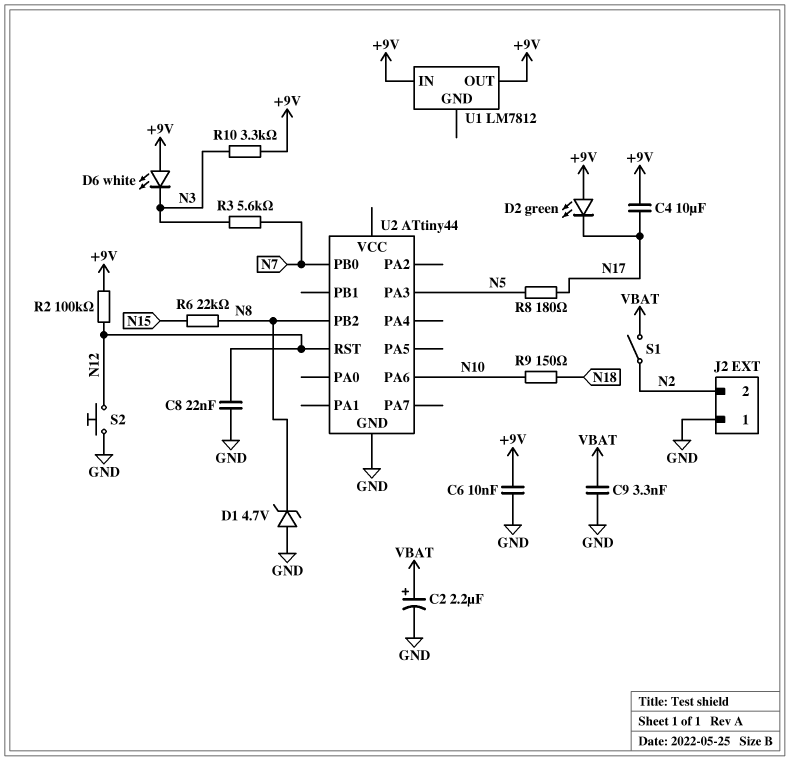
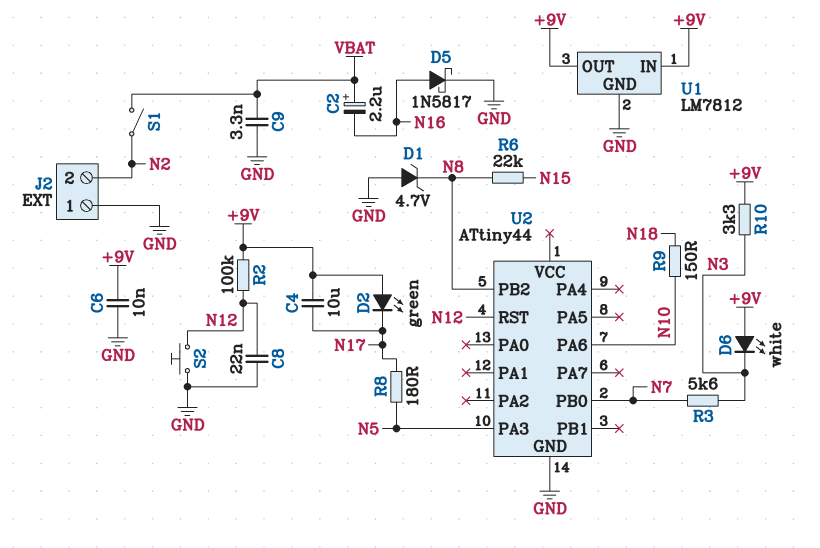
C2: 2.2uF (plus VBAT, minus GND) -> 2.2uF (plus VBAT, minus N16)
D5: none -> schottky 1N5817 (A N16, K GND)
U1 pin GND: none -> GND

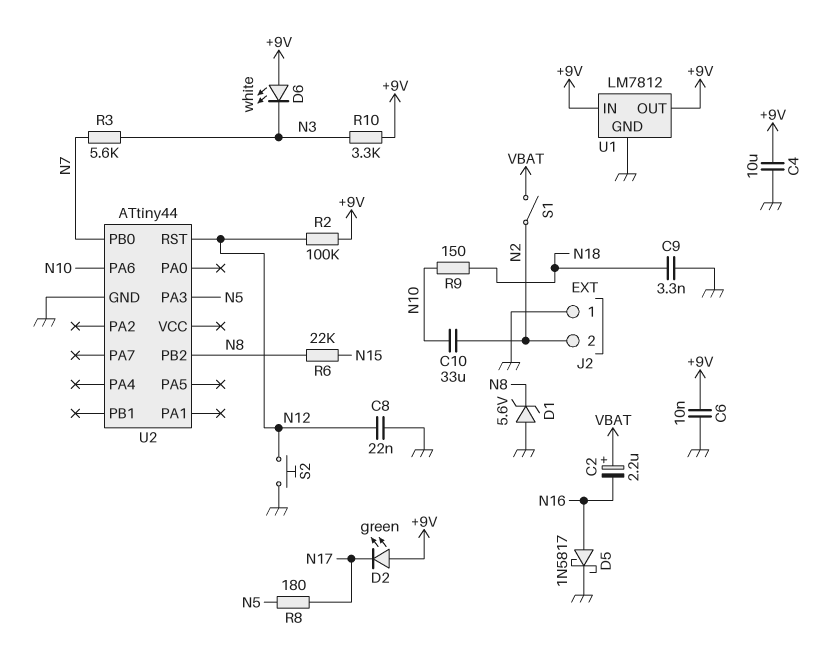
C4: 10uF (+9V, N17) -> 10uF (+9V, GND)
C9: 3.3nF (GND, VBAT) -> 3.3nF (GND, N18)
C10: none -> 33uF (N2, N10)
D1: zener 4.7V (A GND, K N8) -> zener 5.6V (A GND, K N8)

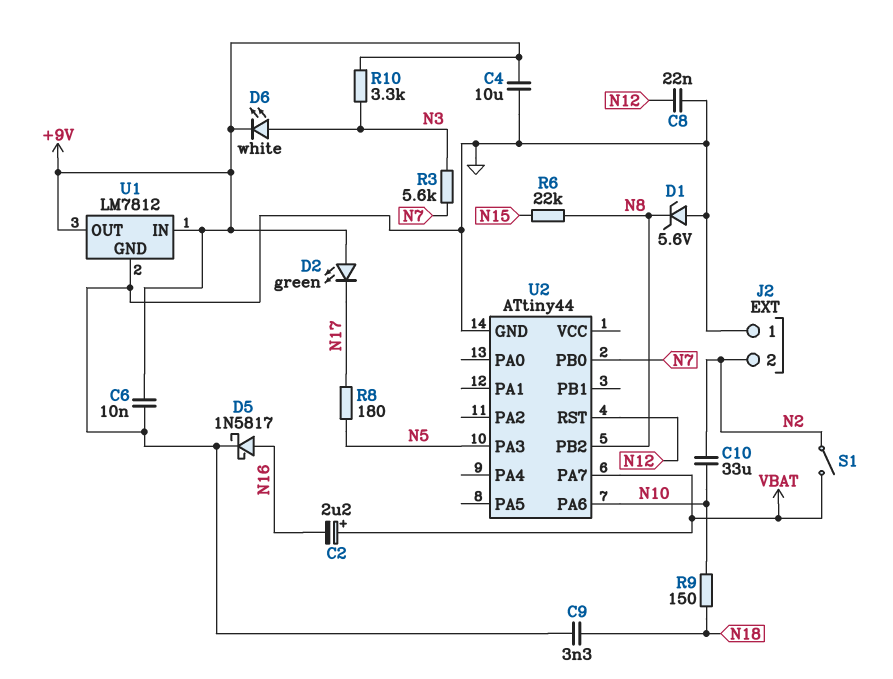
D6: LED white (A +9V, K N3) -> LED white (A N3, K +9V)
R2: 100k (+9V, N12) -> none
S2: button (GND, N12) -> none
U2 pin PA7: none -> VBAT

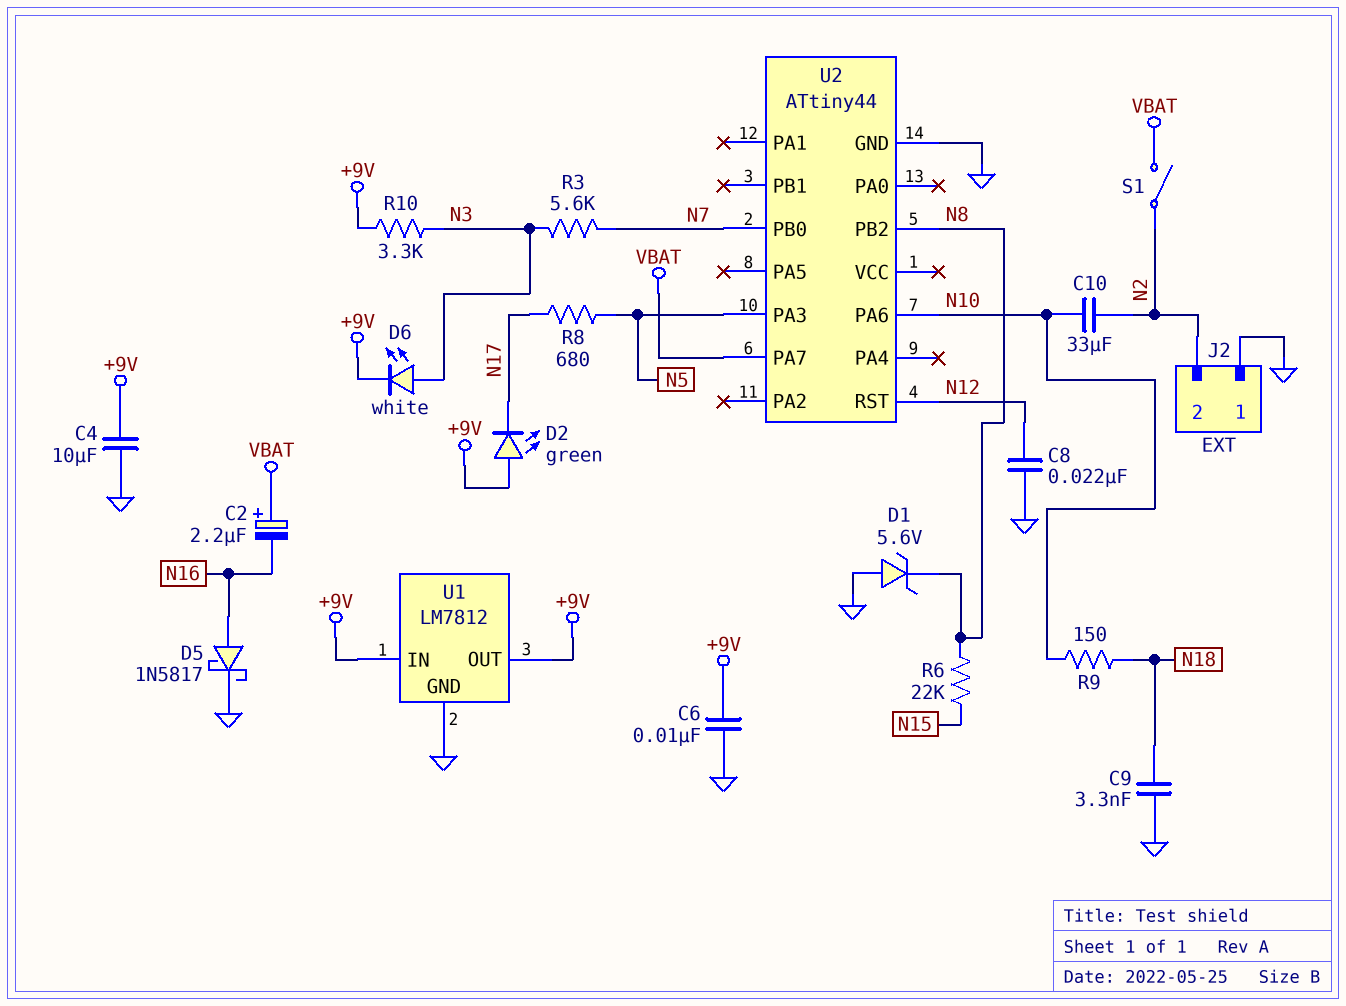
R8: 180 (N5, N17) -> 680 (N5, N17)

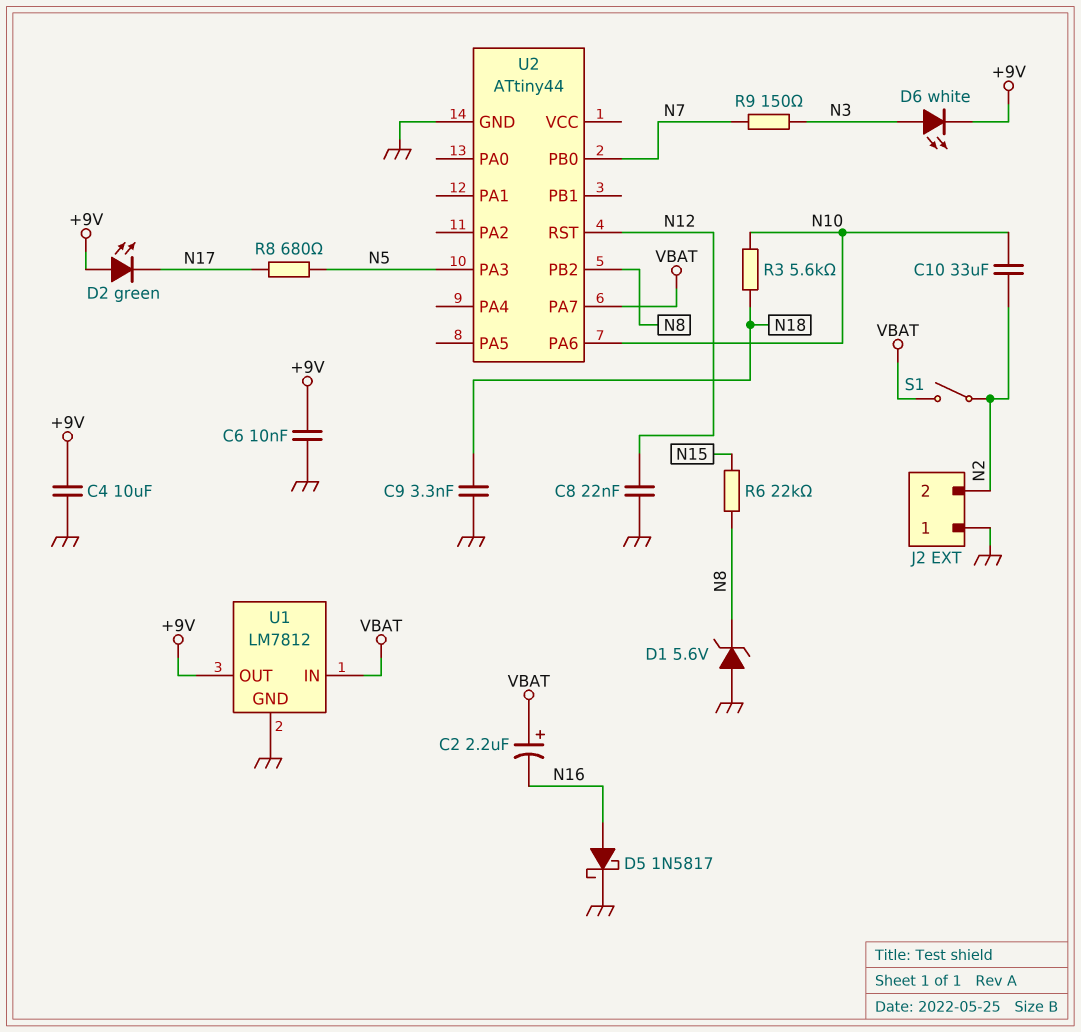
R3: 5.6k (N3, N7) -> 5.6k (N10, N18)
R9: 150 (N10, N18) -> 150 (N3, N7)
R10: 3.3k (+9V, N3) -> none
U1 pin IN: +9V -> VBAT

